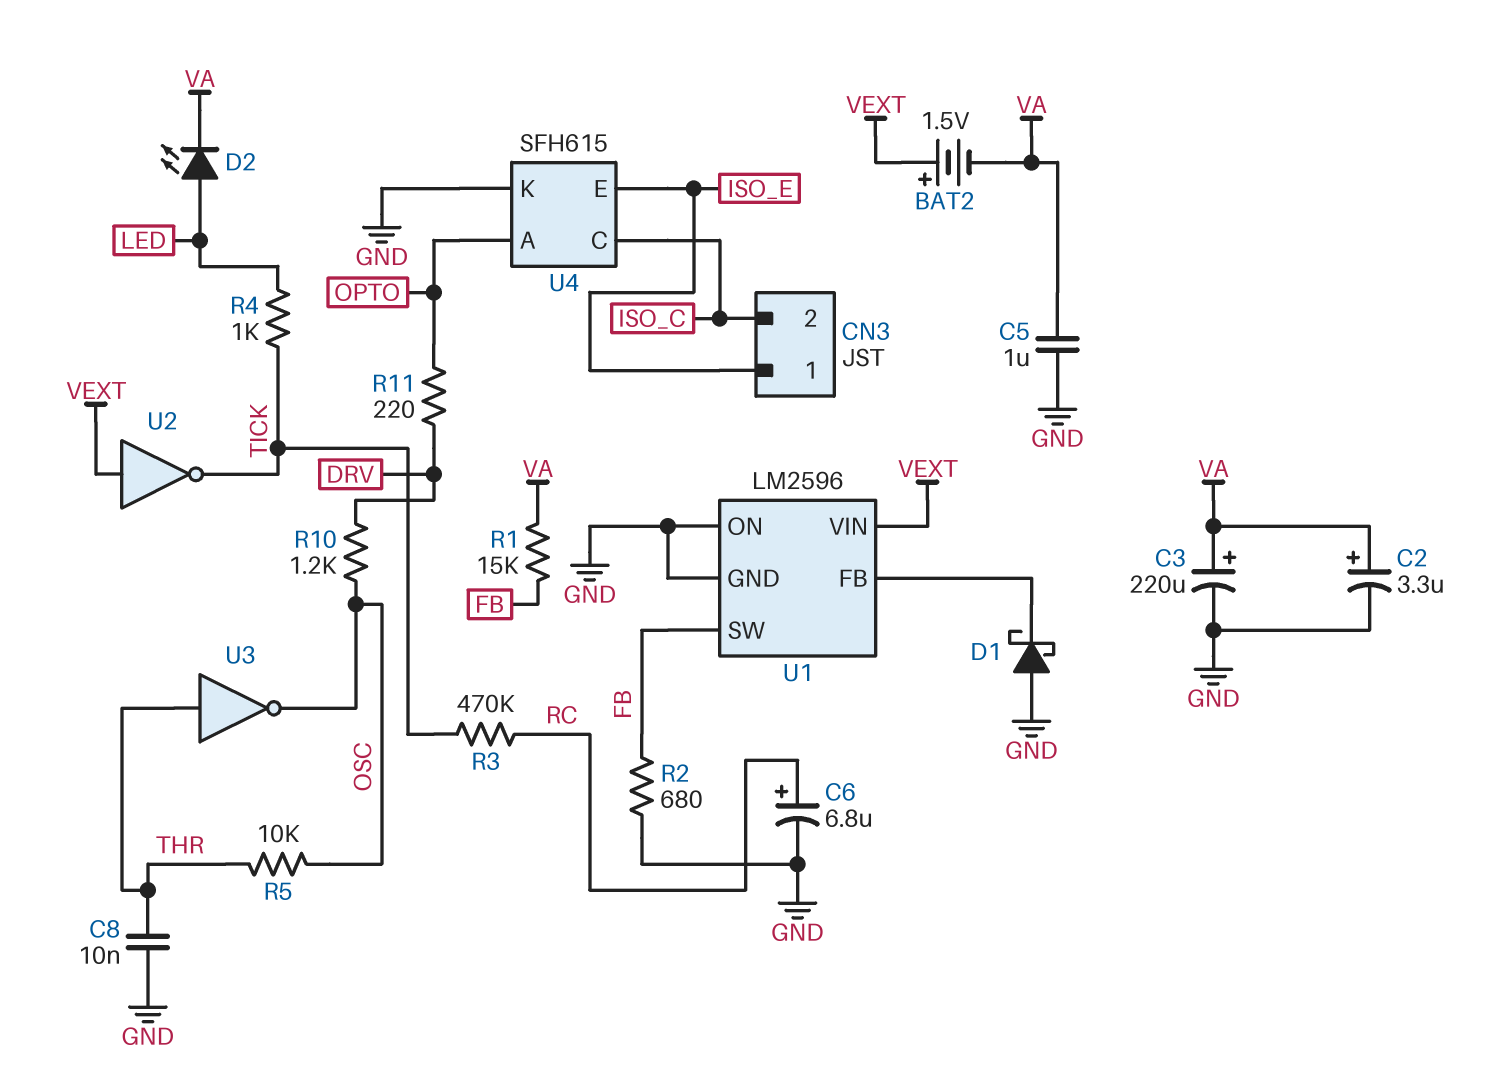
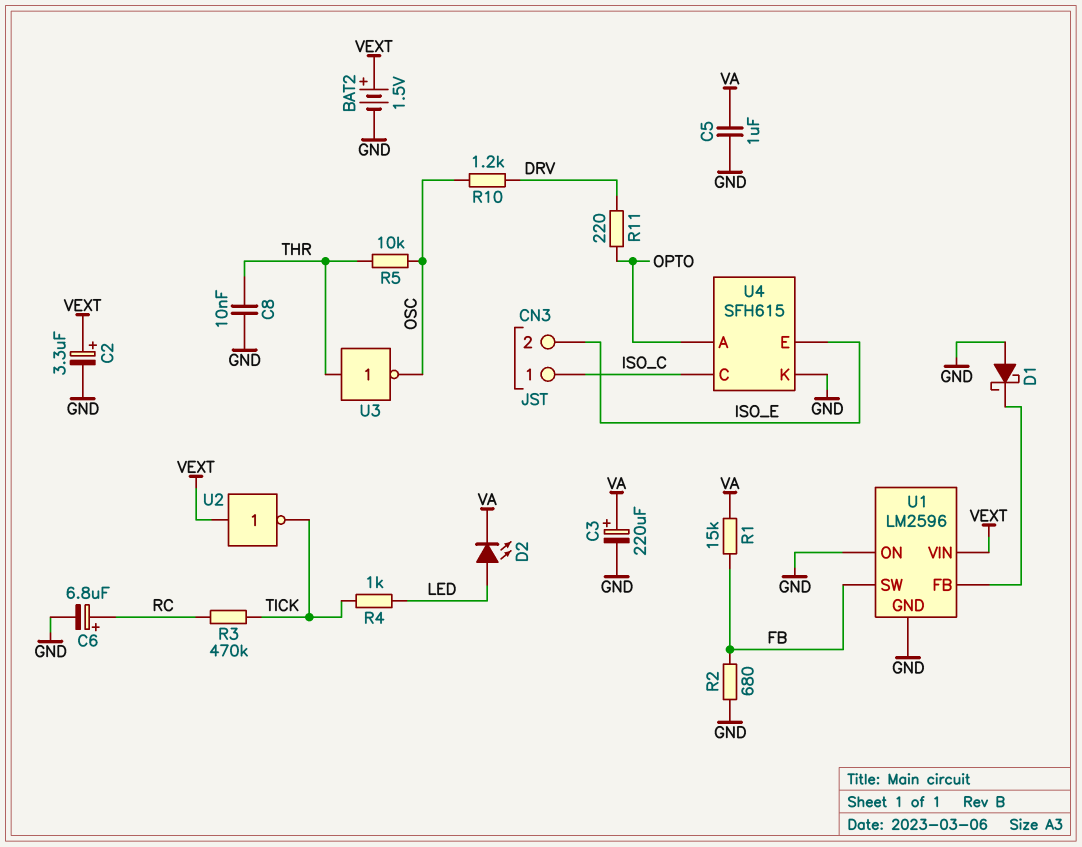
BAT2: 1.5V (plus VEXT, minus VA) -> 1.5V (plus VEXT, minus GND)
C2: 3.3uF (plus VA, minus GND) -> 3.3uF (plus VEXT, minus GND)
CN3 pin 1: ISO_E -> ISO_C
CN3 pin 2: ISO_C -> ISO_E

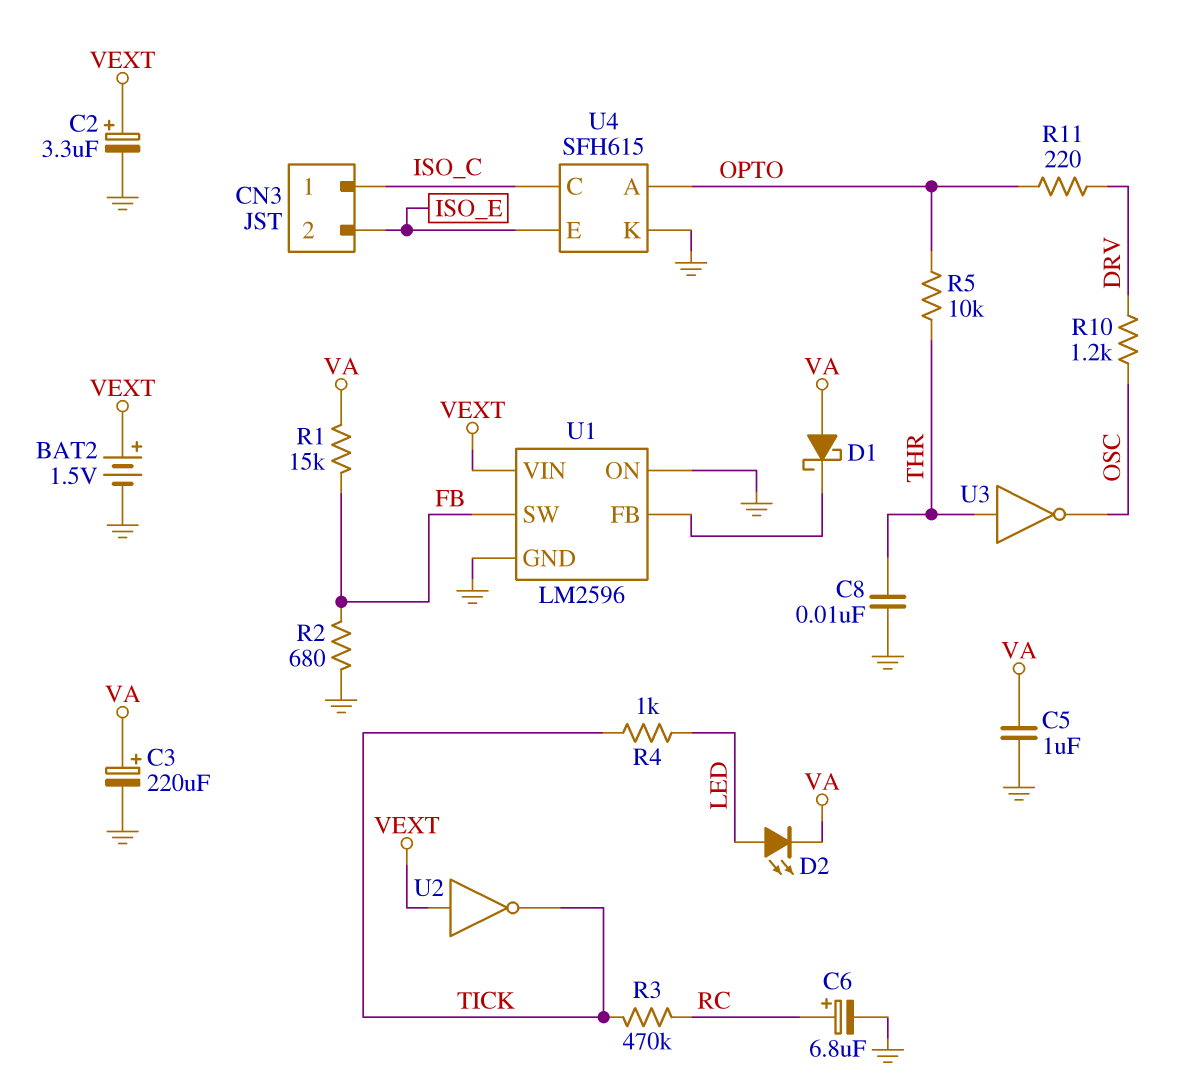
D1: schottky (A GND, K U1/FB) -> schottky (A VA, K U1/FB)
R5: 10k (OSC, THR) -> 10k (OPTO, THR)

